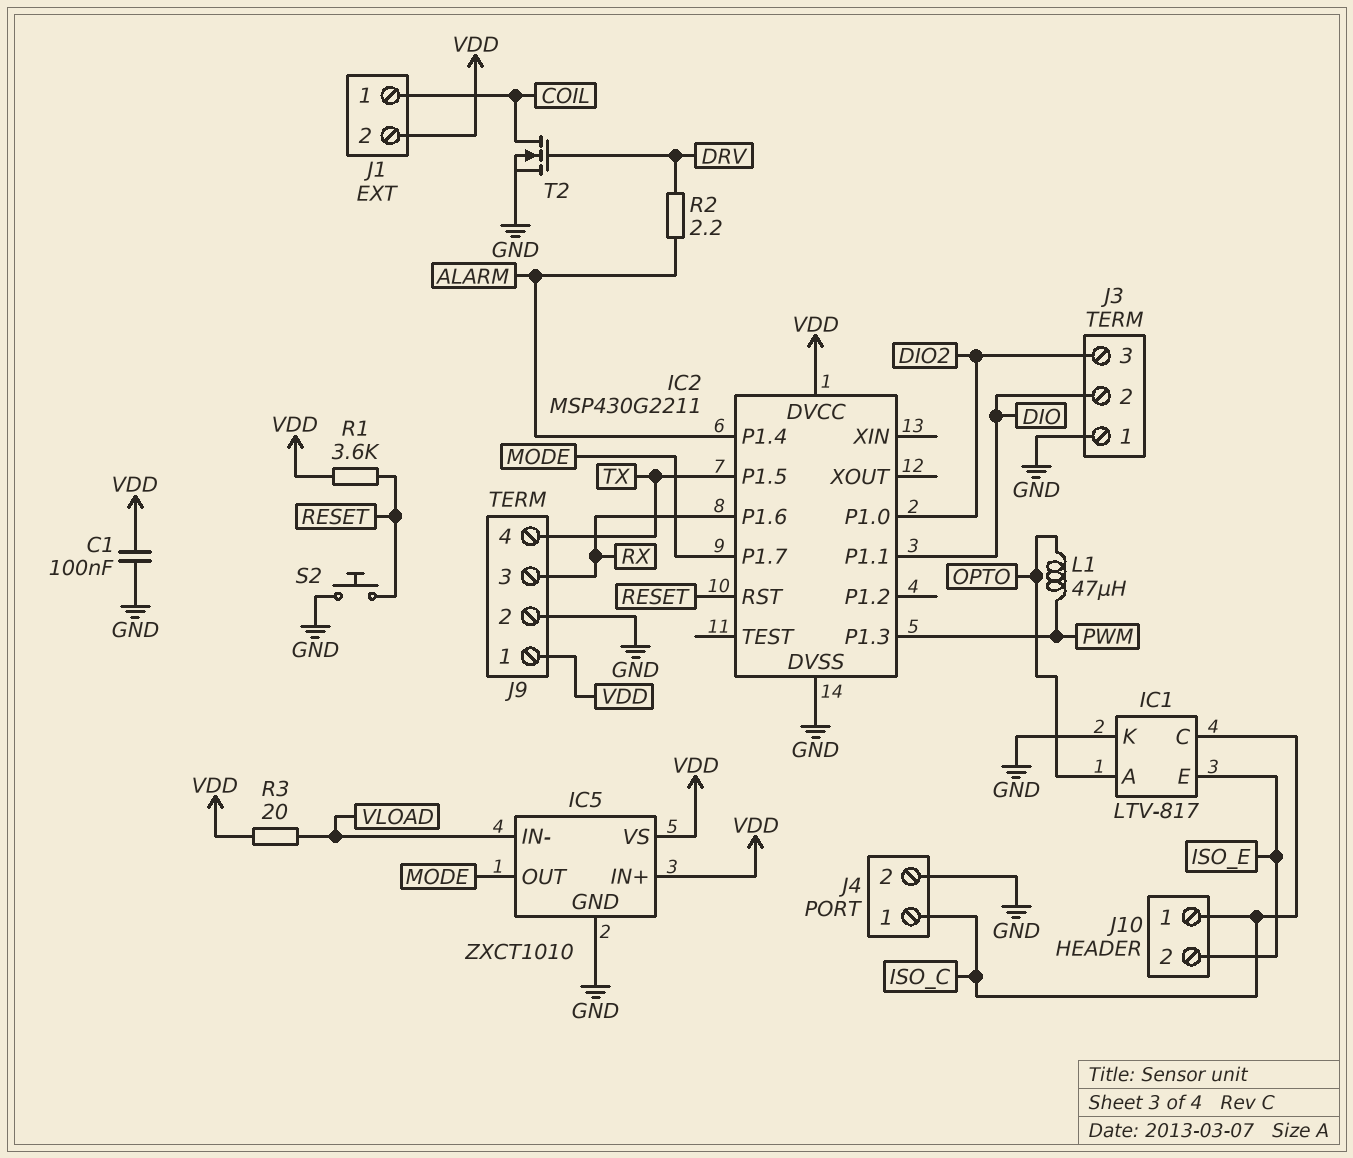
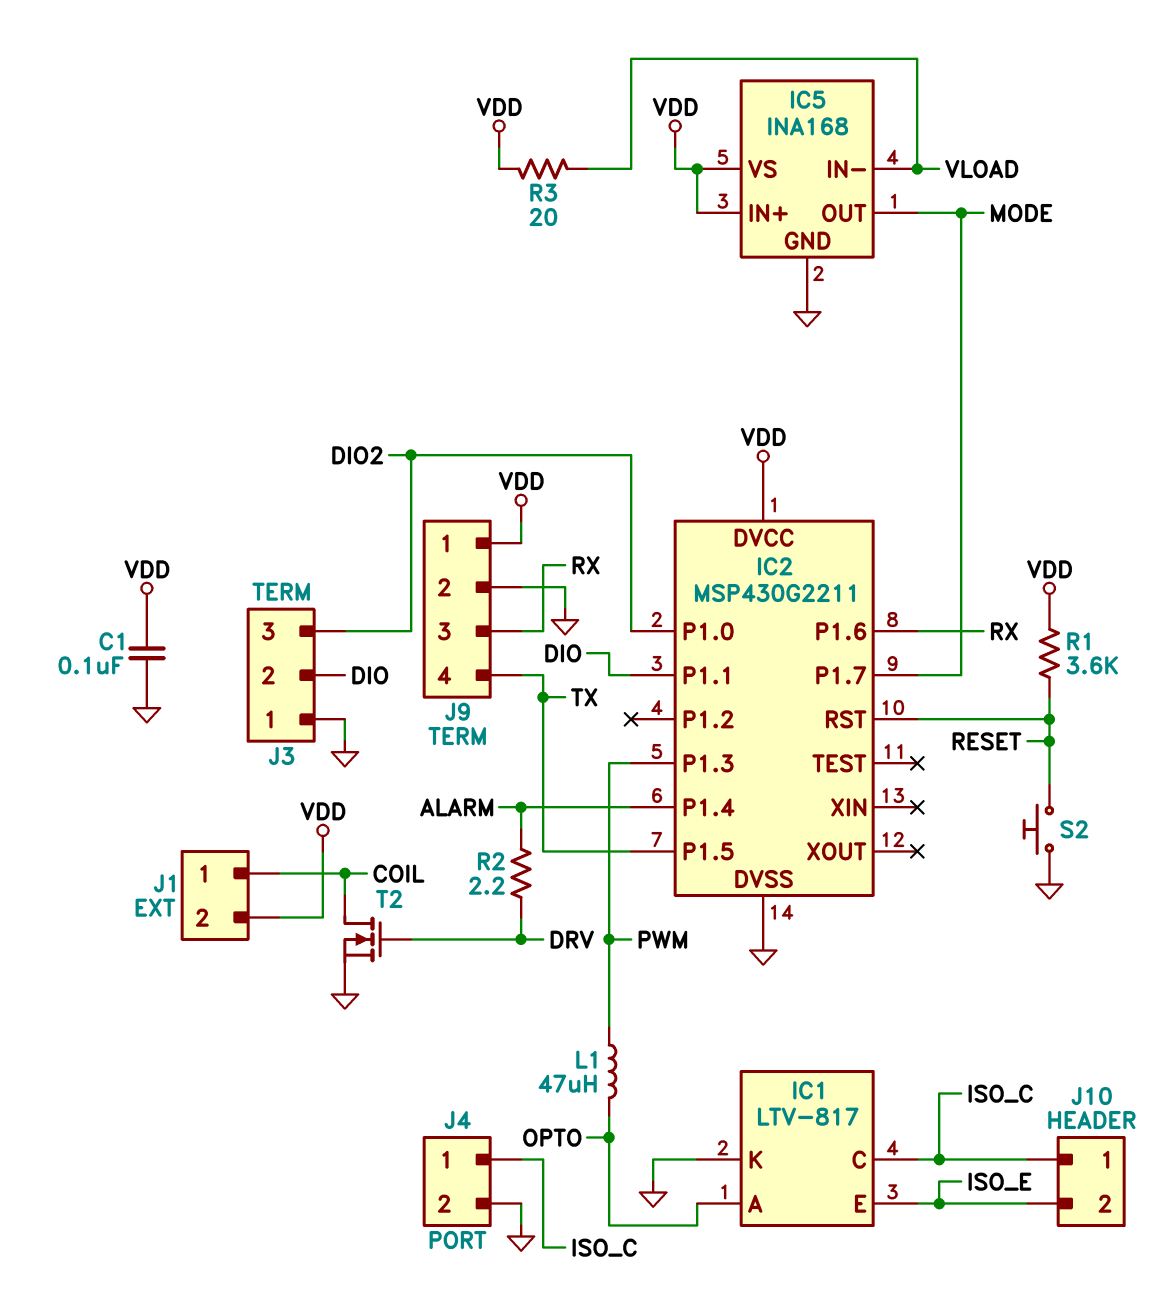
IC5: ZXCT1010 -> INA168

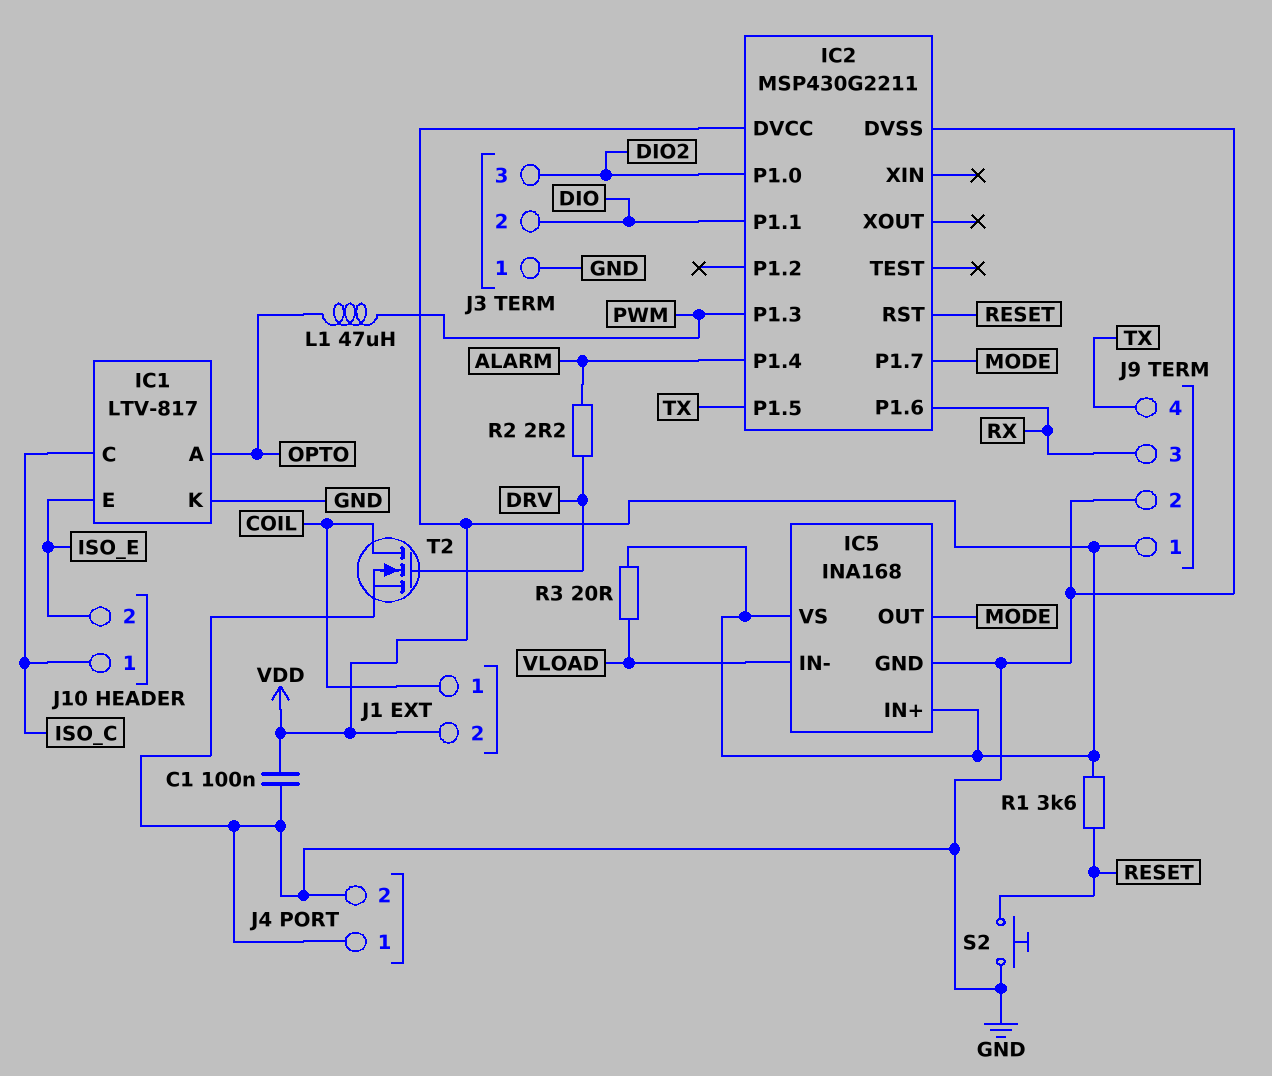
J4 pin 1: ISO_C -> GND

